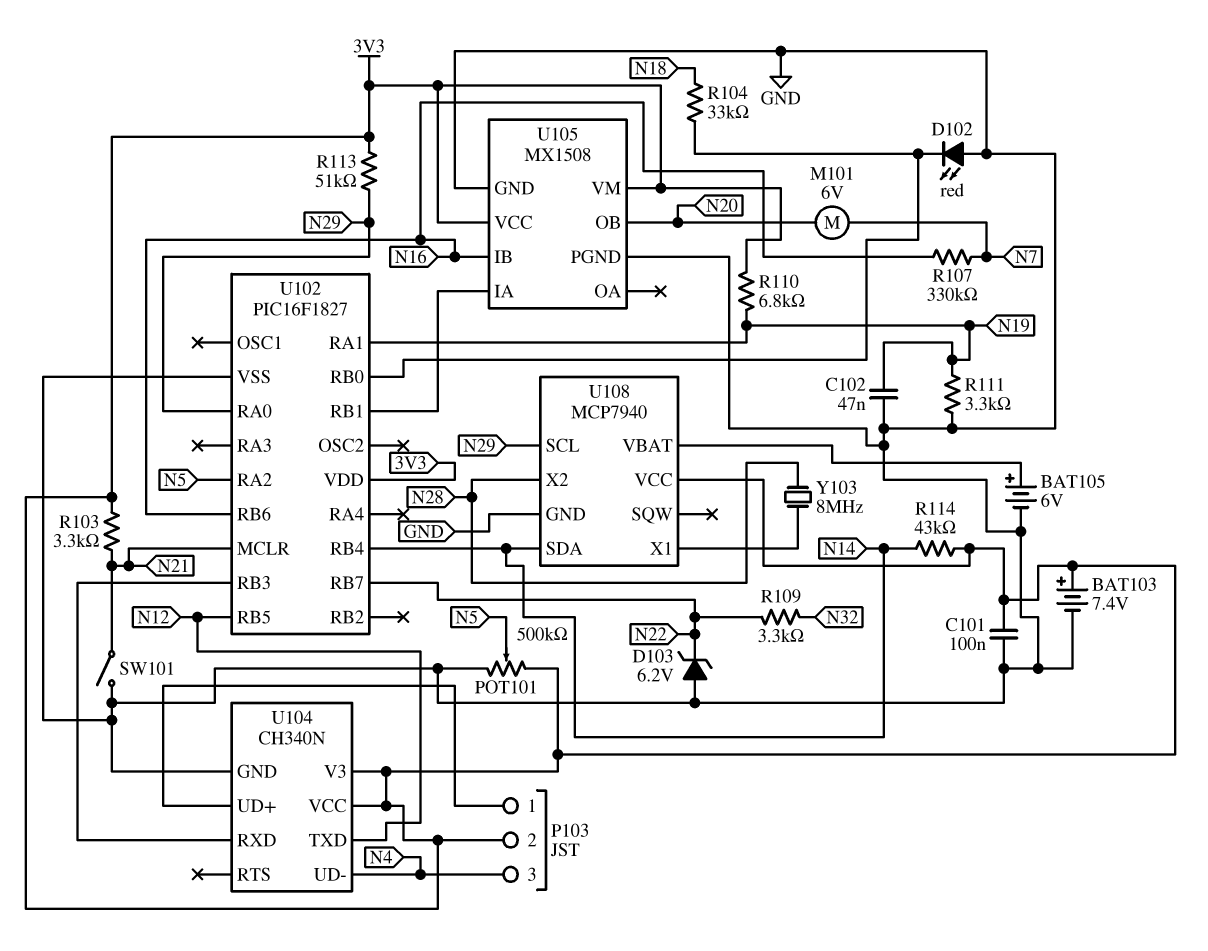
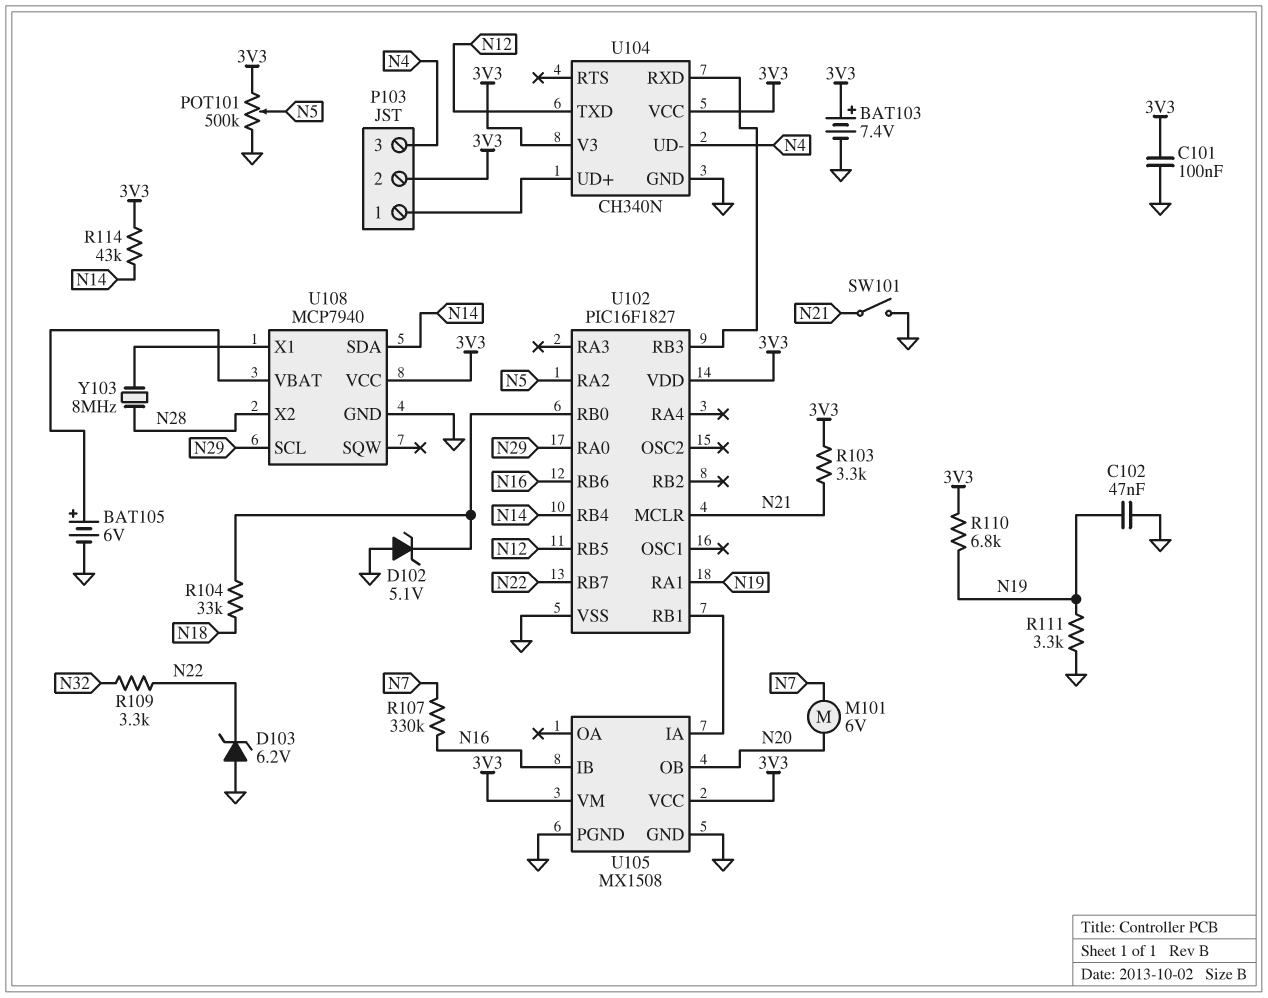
D102: LED red (A GND, K U102/RB0) -> zener 5.1V (A GND, K U102/RB0)
R113: 51k (3V3, N29) -> none

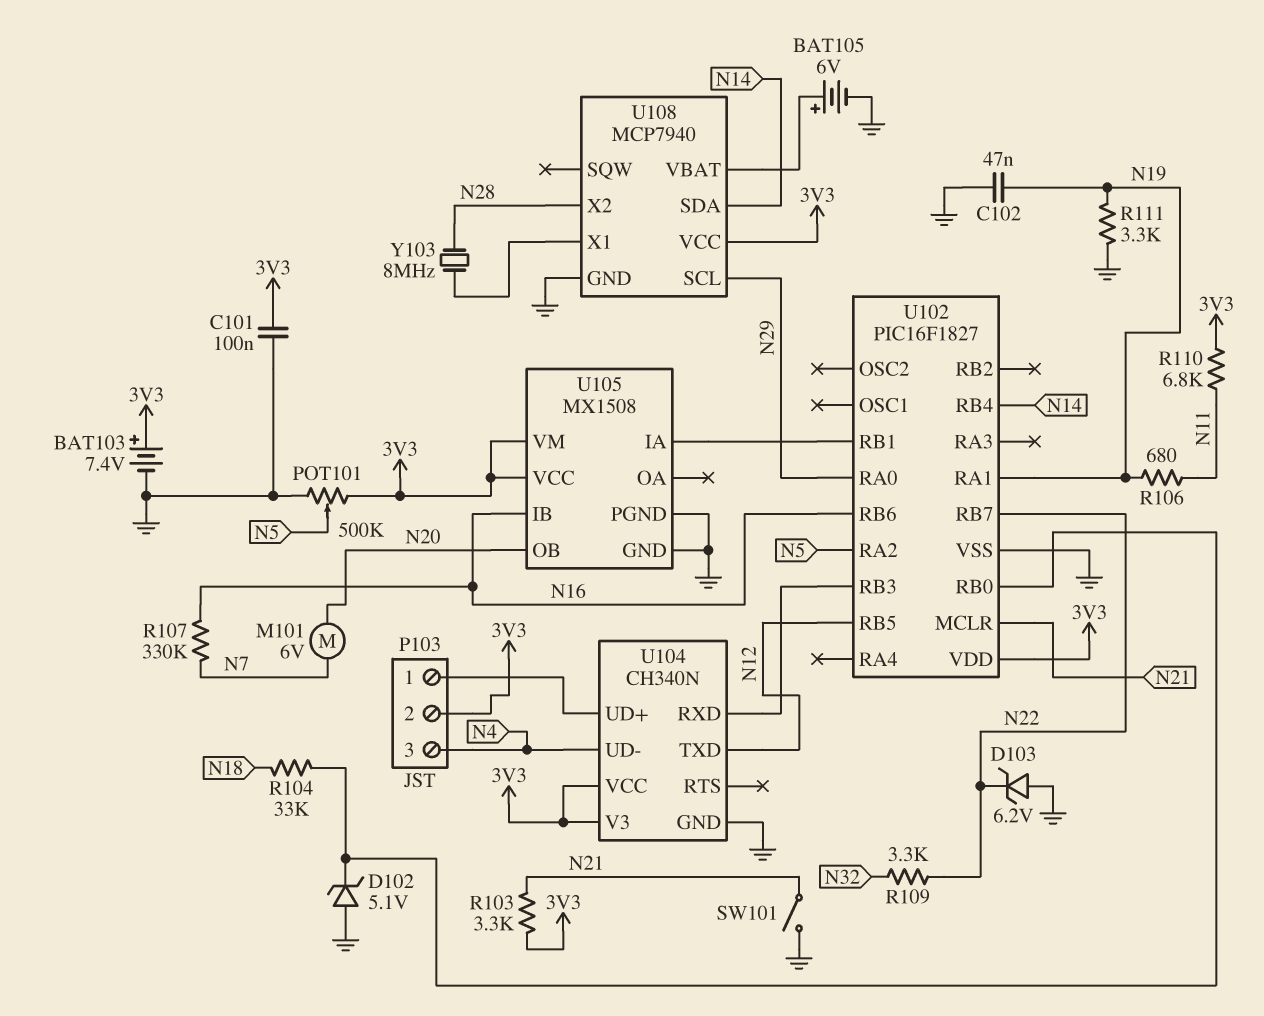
R106: none -> 680 (N11, N19)
R110: 6.8k (3V3, N19) -> 6.8k (3V3, N11)
R114: 43k (3V3, N14) -> none

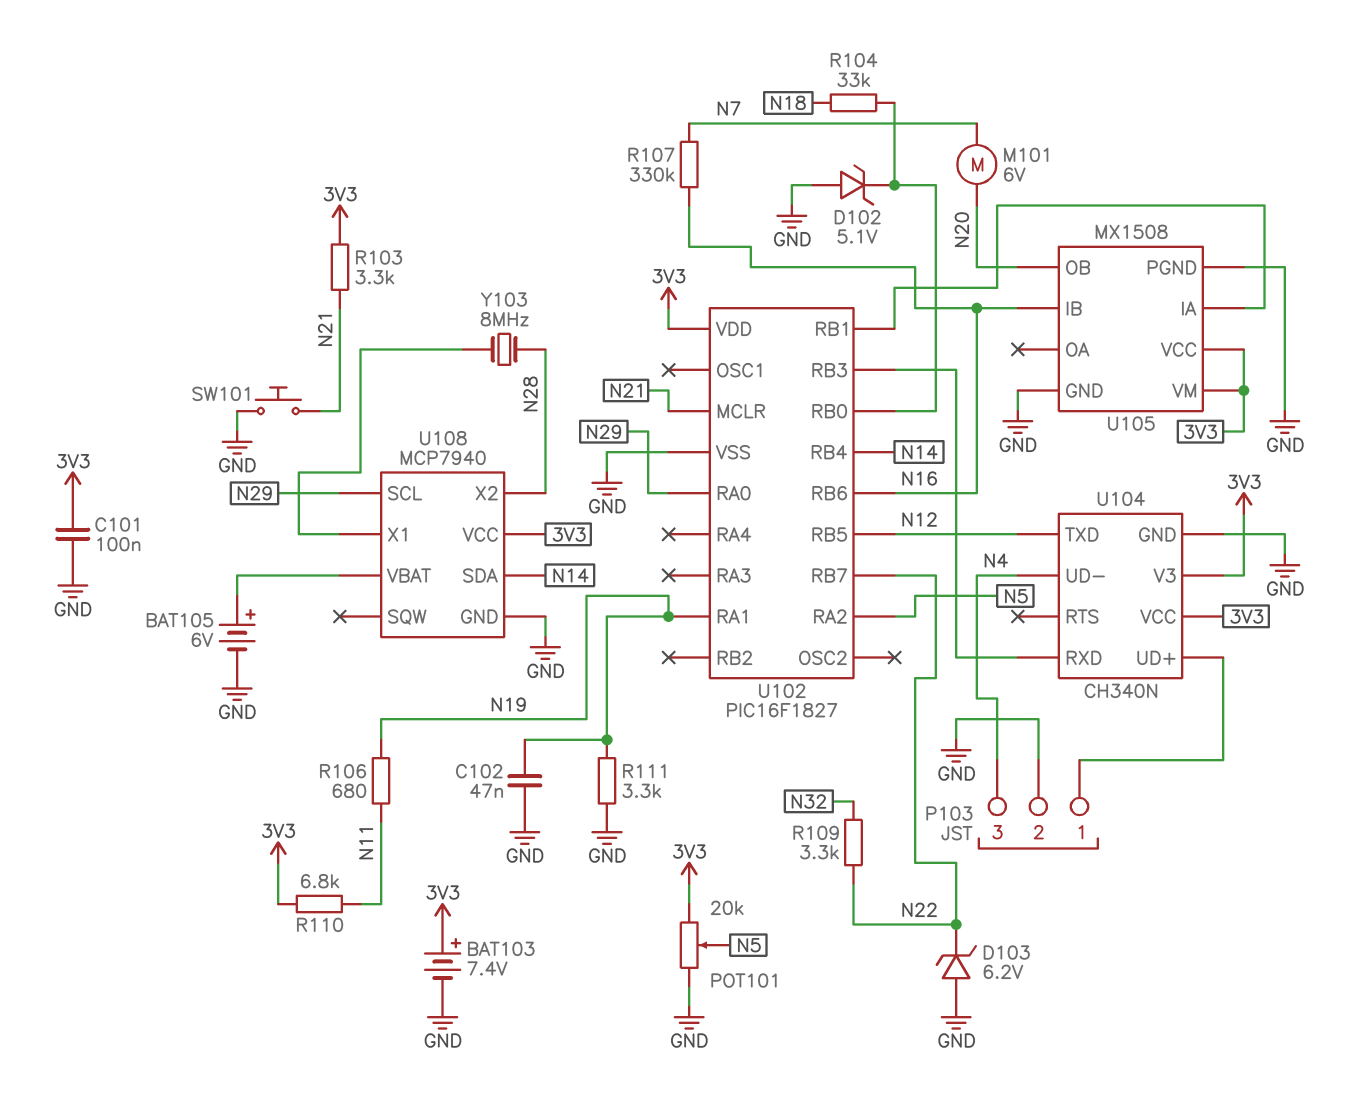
P103 pin 2: 3V3 -> GND
POT101: 500k (3V3, GND, wiper N5) -> 20k (3V3, GND, wiper N5)
SW101: switch (GND, N21) -> button (GND, N21)

